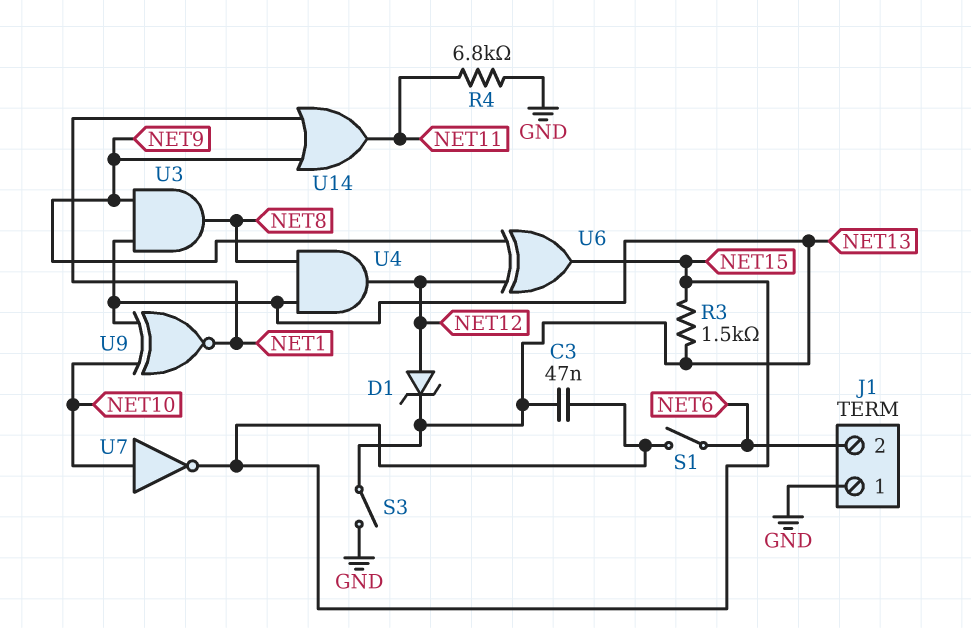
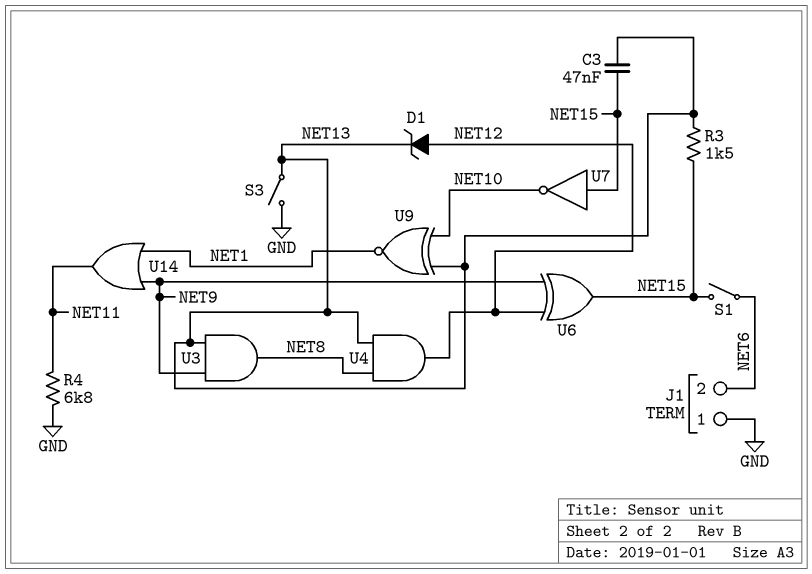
U7: NOT (in NET10, out NET15) -> NOT (in NET15, out NET10)

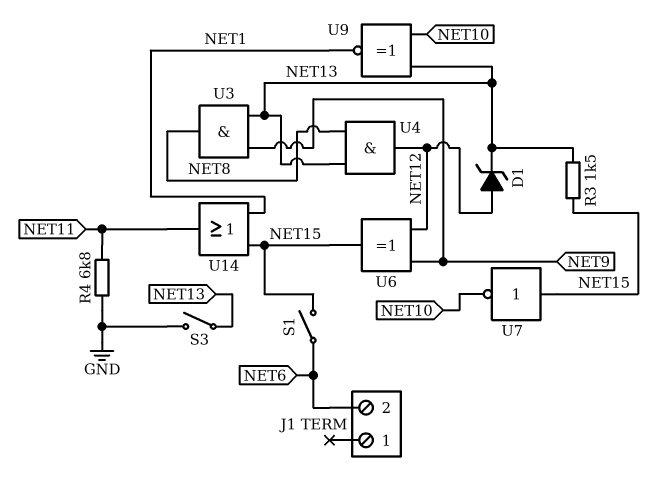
C3: 47nF (NET13, NET15) -> none
J1 pin 1: GND -> none
U14: OR (in NET1, in NET9, out NET11) -> OR (in NET1, in NET15, out NET11)

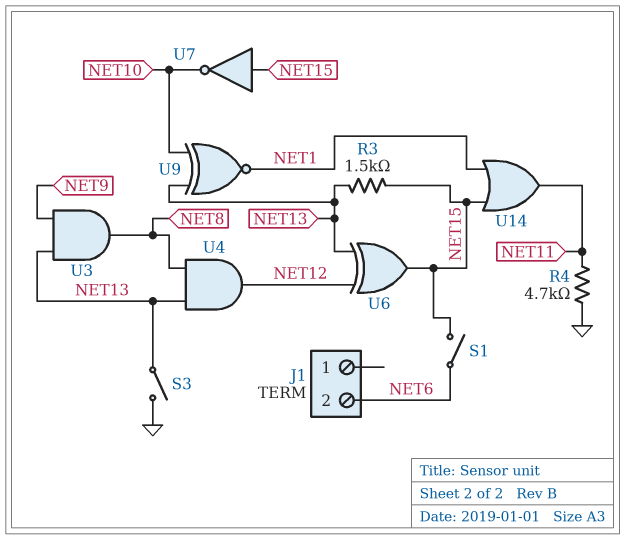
D1: zener (A NET12, K NET13) -> none
R4: 6.8k (GND, NET11) -> 4.7k (GND, NET11)
U6: XOR (in NET9, in NET12, out NET15) -> XOR (in NET12, in NET13, out NET15)

